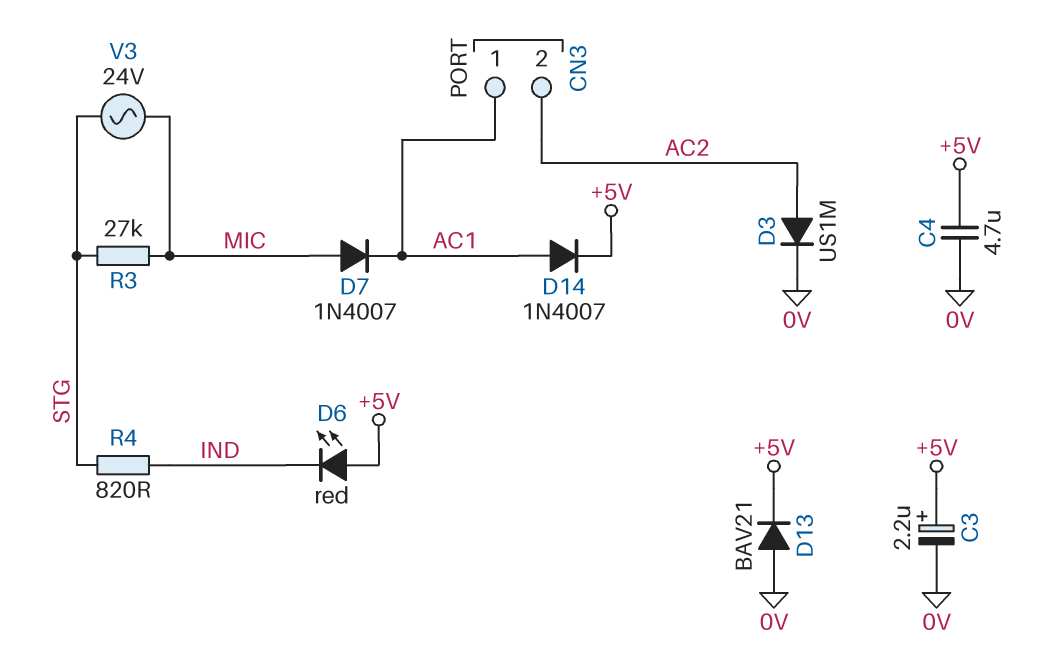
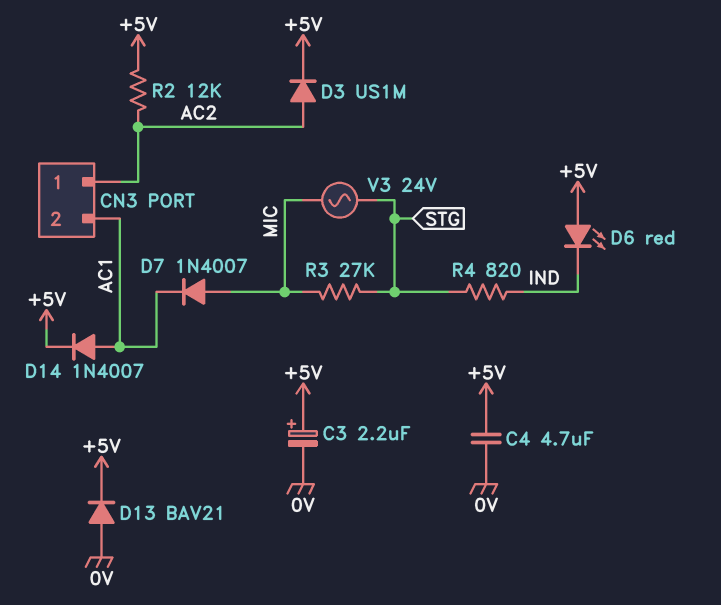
CN3 pin 1: AC1 -> AC2
CN3 pin 2: AC2 -> AC1
D3: diode US1M (A AC2, K 0V) -> diode US1M (A AC2, K +5V)
R2: none -> 12k (+5V, AC2)

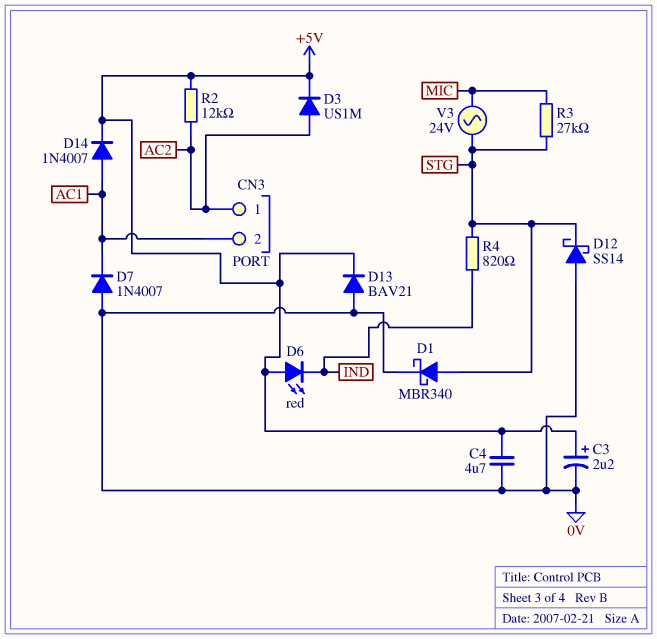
D1: none -> schottky MBR340 (A STG, K 0V)
D7: diode 1N4007 (A MIC, K AC1) -> diode 1N4007 (A 0V, K AC1)
D12: none -> schottky SS14 (A 0V, K STG)

